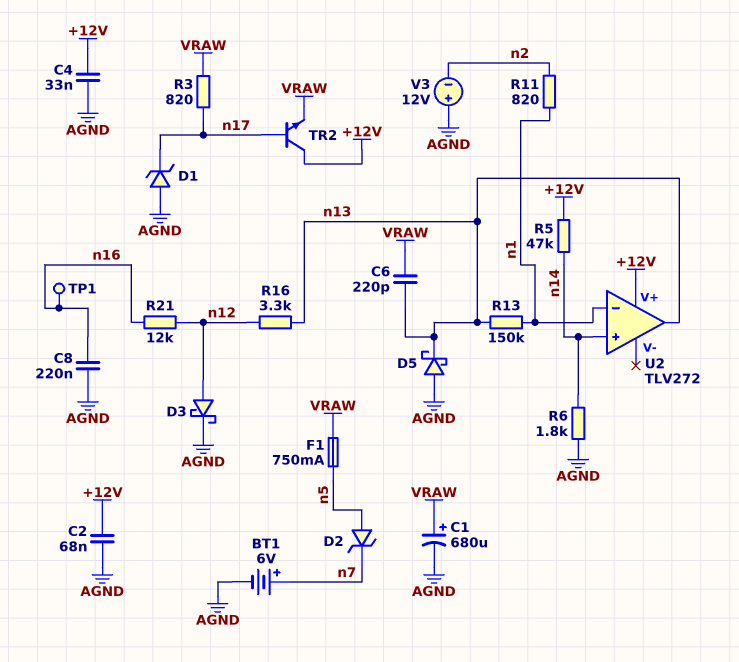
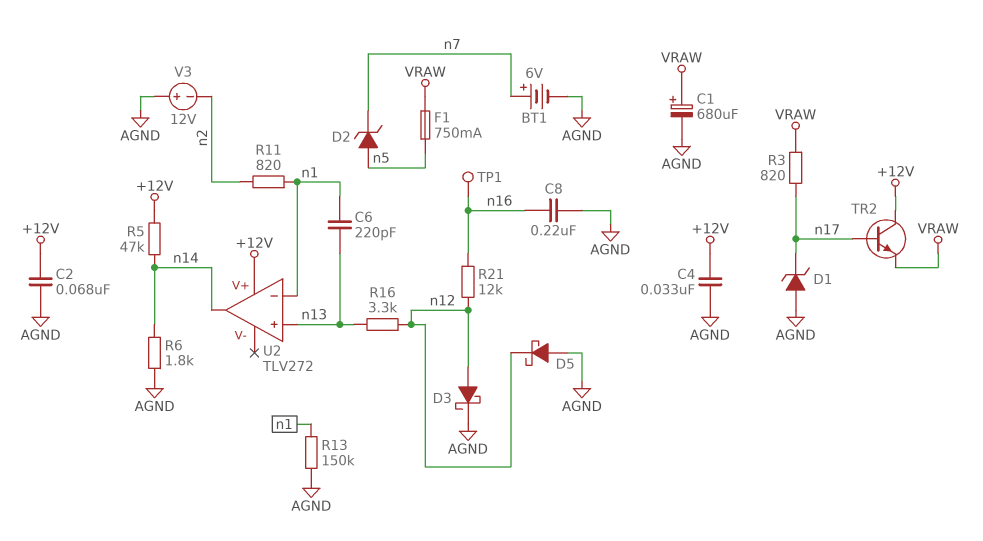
C6: 220pF (VRAW, n13) -> 220pF (n1, n13)
D5: schottky (A AGND, K n13) -> schottky (A AGND, K n12)
R13: 150k (n1, n13) -> 150k (AGND, n1)
U2 pin in+: n14 -> n13
U2 pin out: n13 -> n14

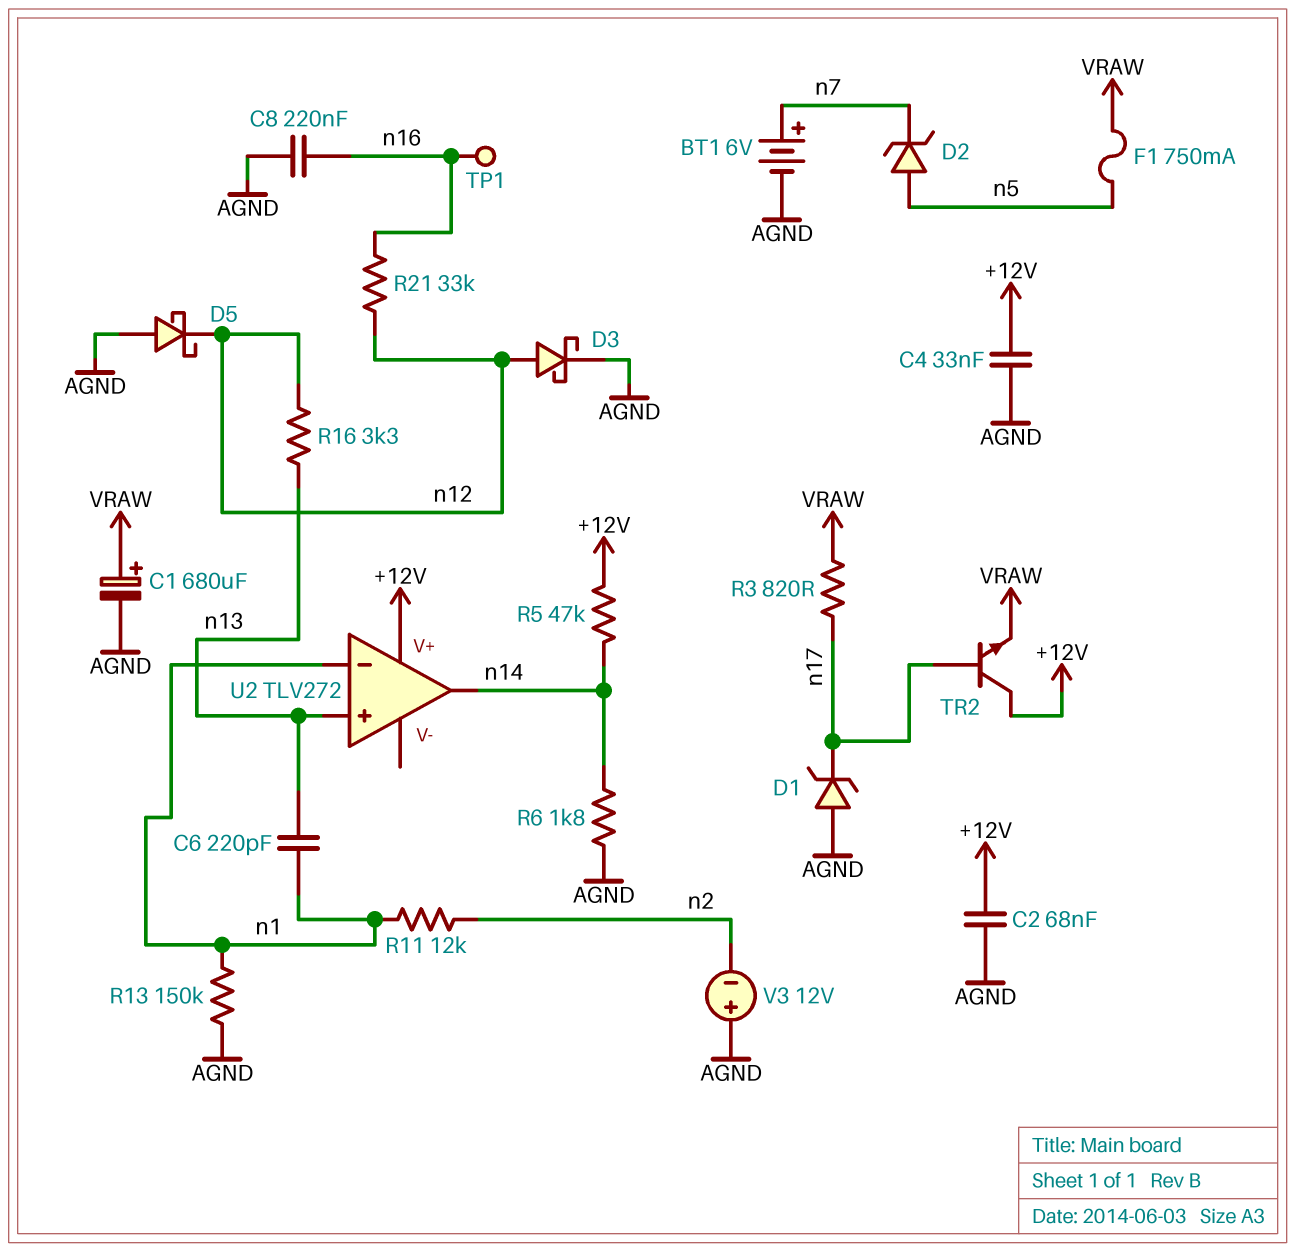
R11: 820 (n1, n2) -> 12k (n1, n2)
R21: 12k (n12, n16) -> 33k (n12, n16)

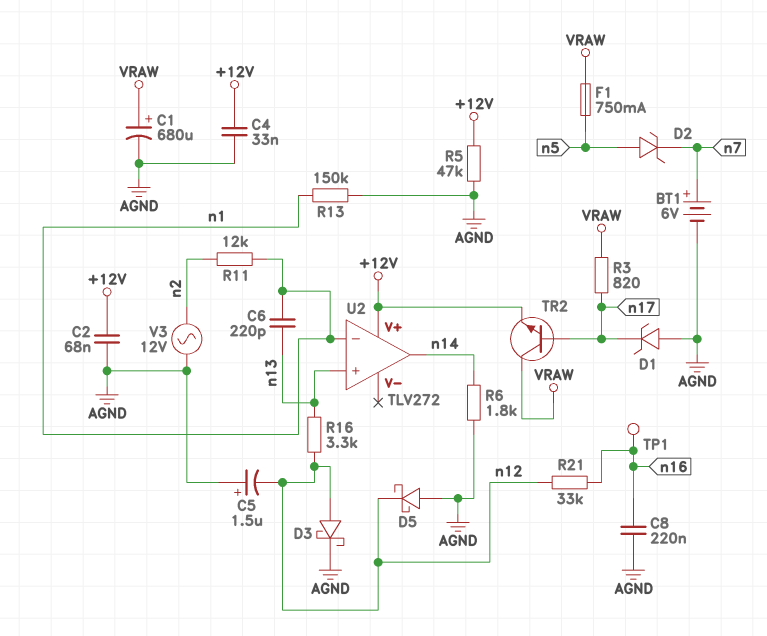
C5: none -> 1.5uF (plus AGND, minus n12)
R5: 47k (+12V, n14) -> 47k (+12V, AGND)
TR2: NPN (B n17, C +12V, E VRAW) -> NPN (B n17, C VRAW, E +12V)
V3: 12V (plus AGND, minus n2) -> AC 12V (AGND, n2)

